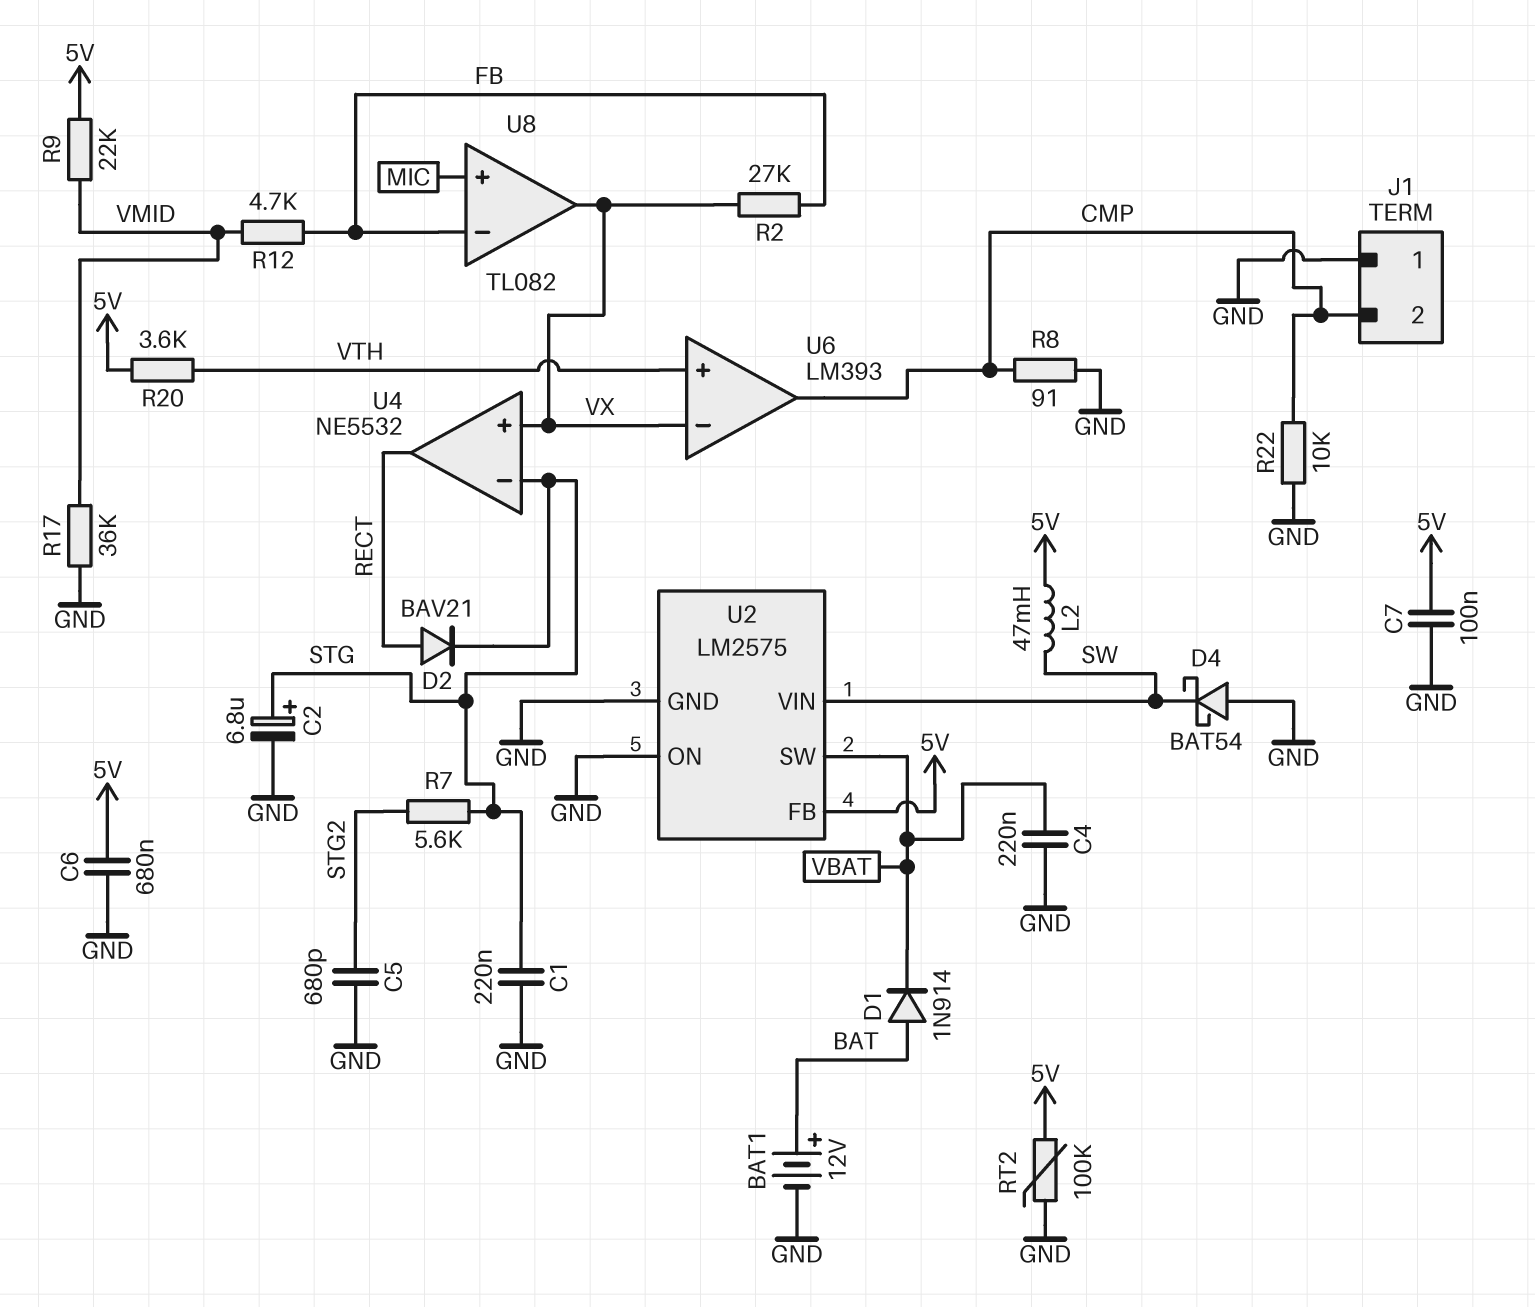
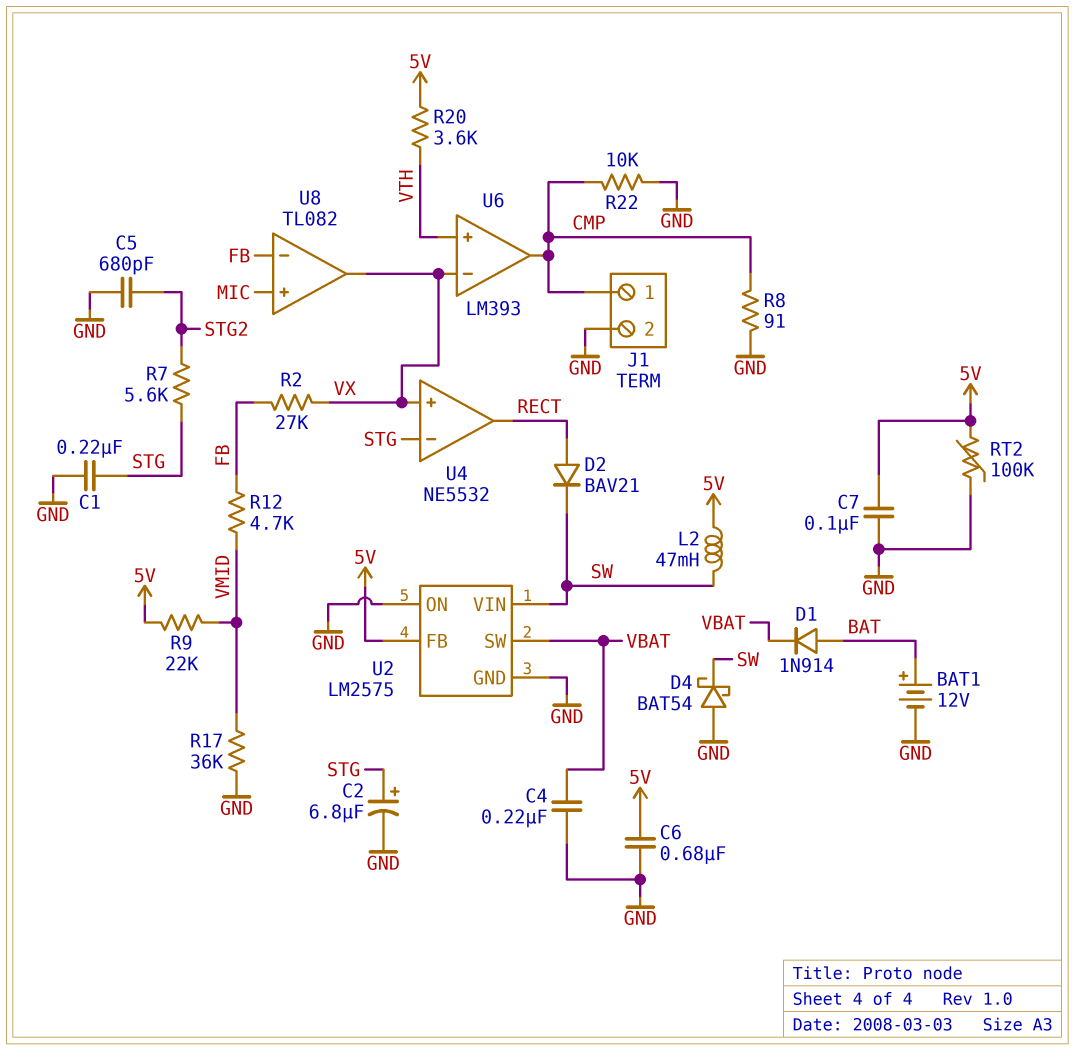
D2: diode BAV21 (A RECT, K STG) -> diode BAV21 (A RECT, K SW)
J1 pin 1: GND -> CMP
J1 pin 2: CMP -> GND

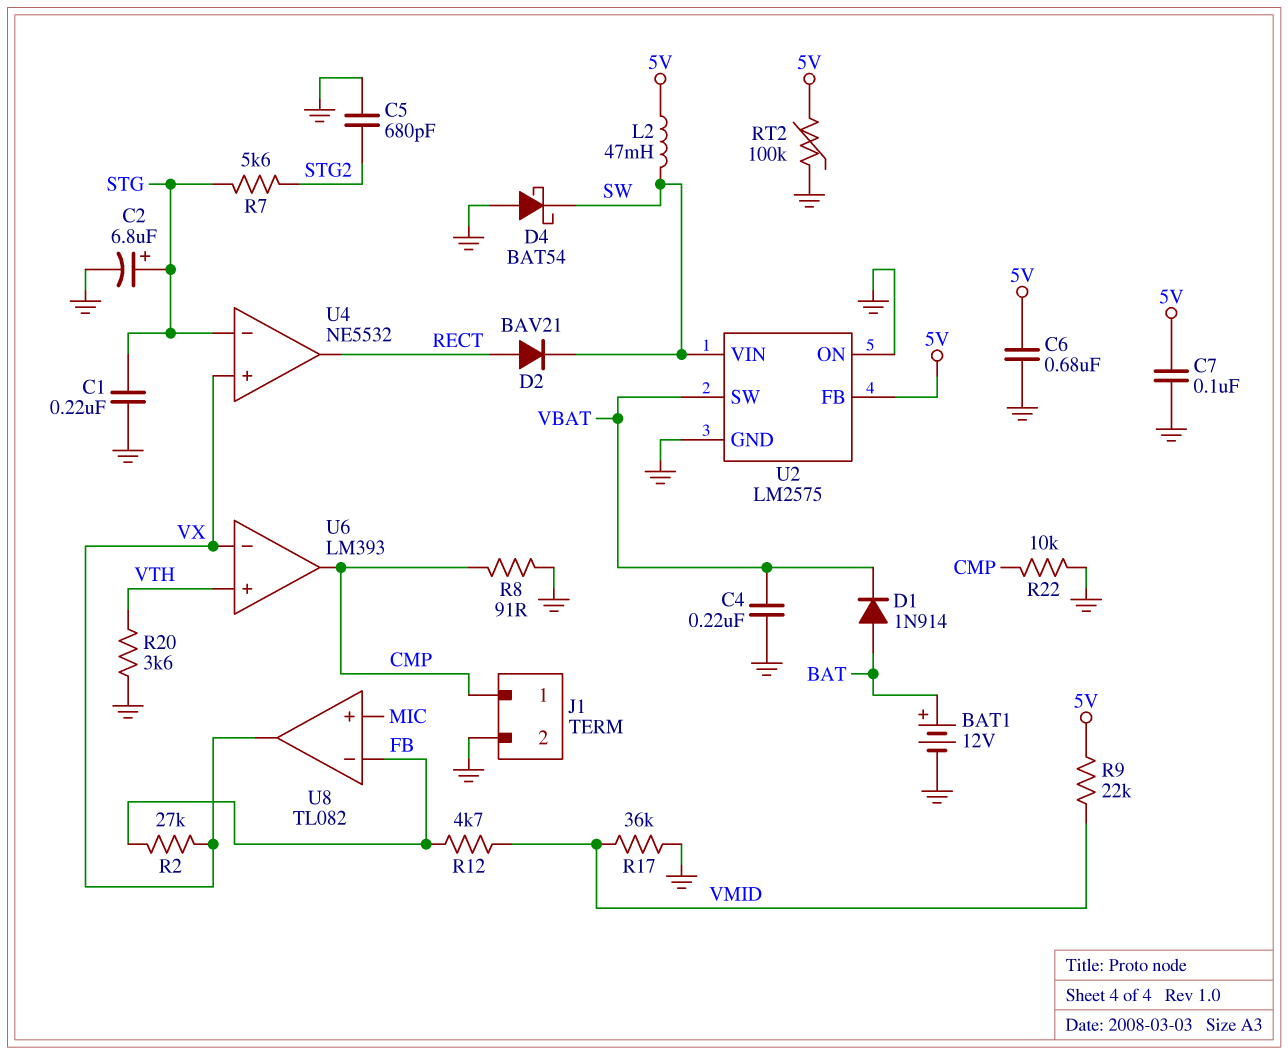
R20: 3.6k (5V, VTH) -> 3.6k (GND, VTH)

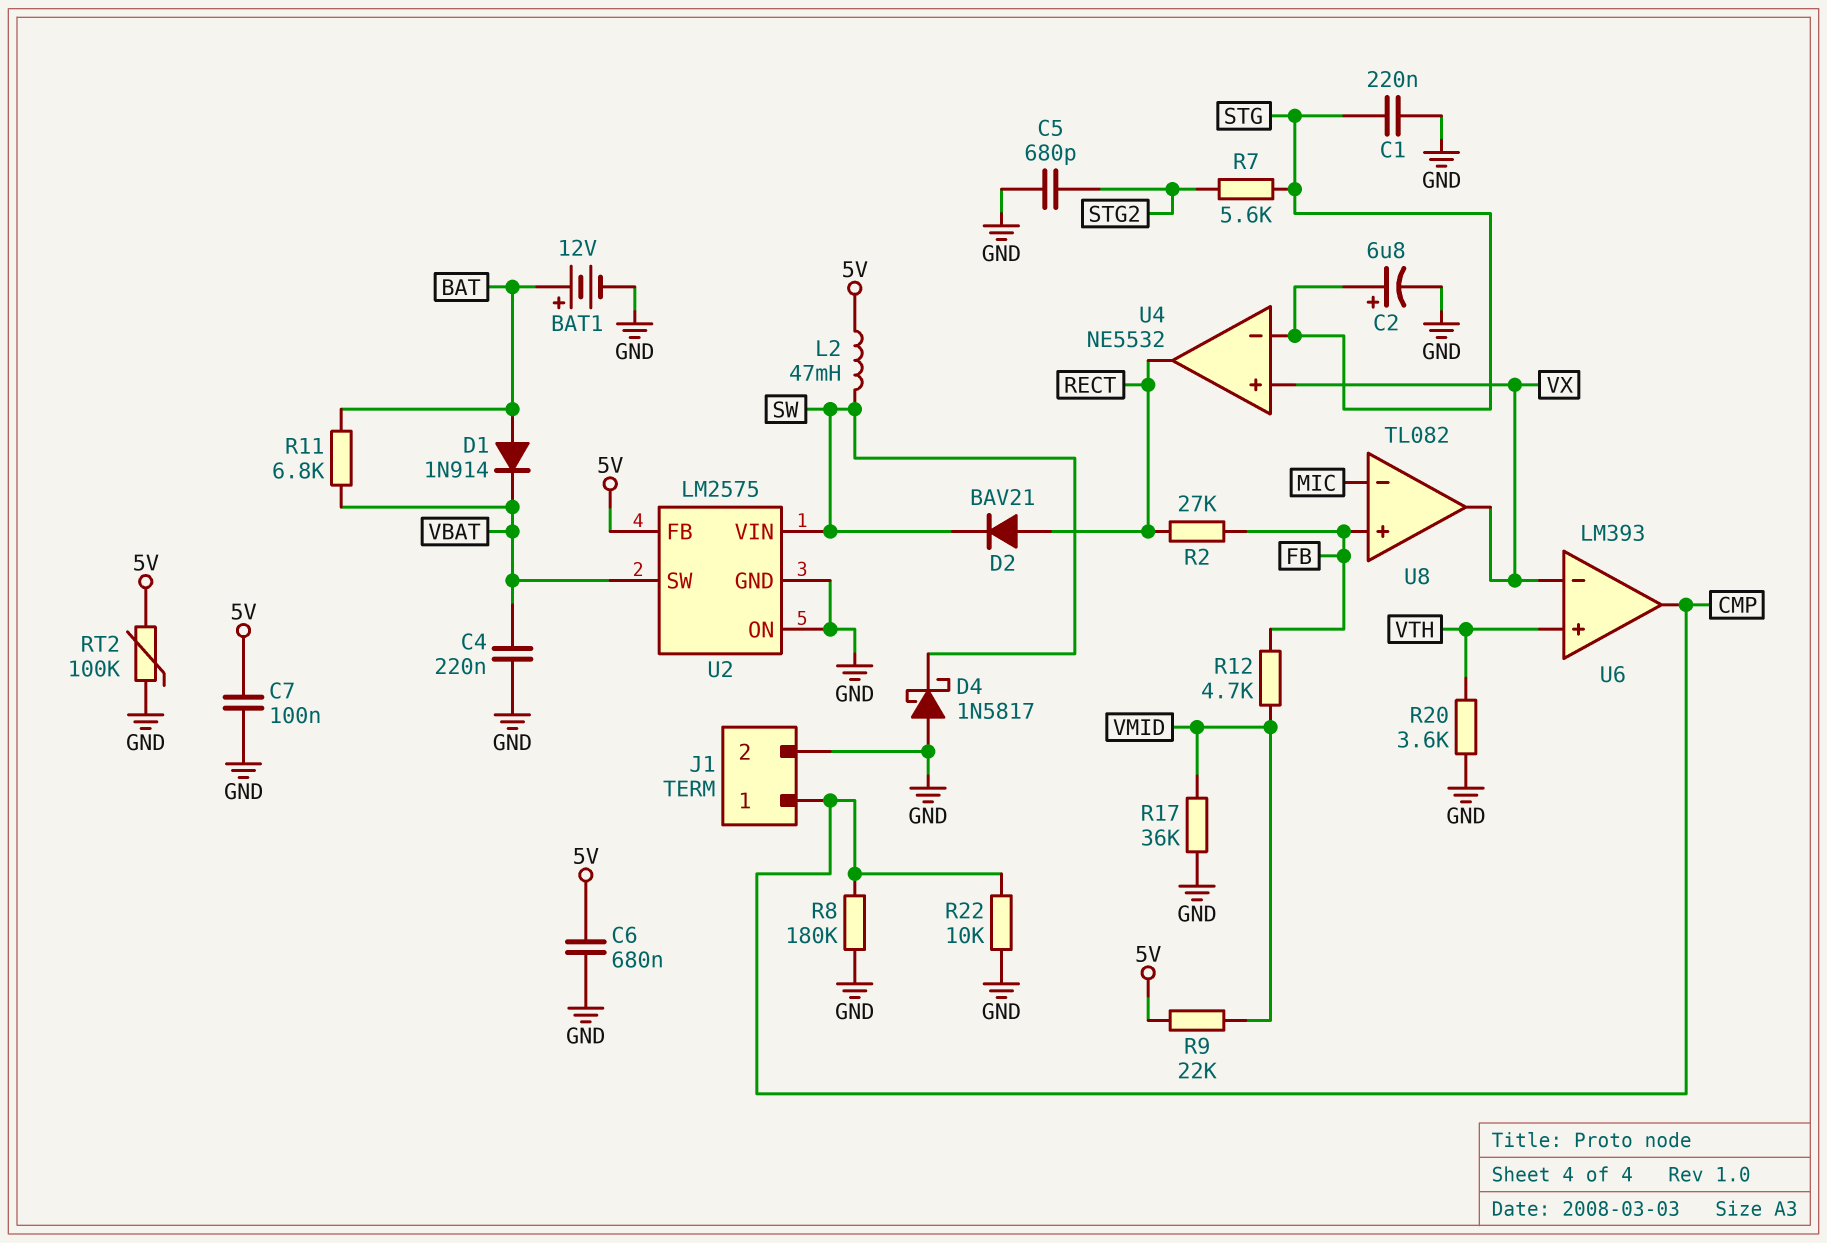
D4: schottky BAT54 (A GND, K SW) -> schottky 1N5817 (A GND, K SW)
R2: 27k (FB, VX) -> 27k (FB, RECT)
R8: 91 (CMP, GND) -> 180k (CMP, GND)
R11: none -> 6.8k (BAT, VBAT)
U8 pin in+: MIC -> FB
U8 pin in-: FB -> MIC

